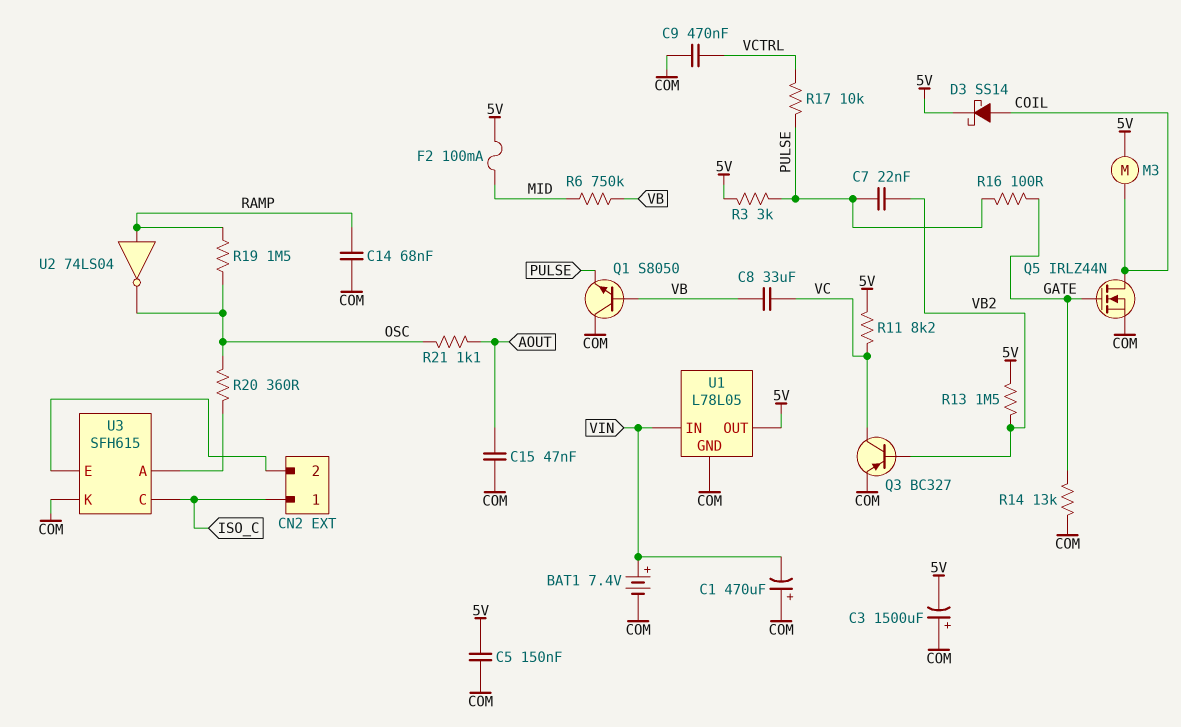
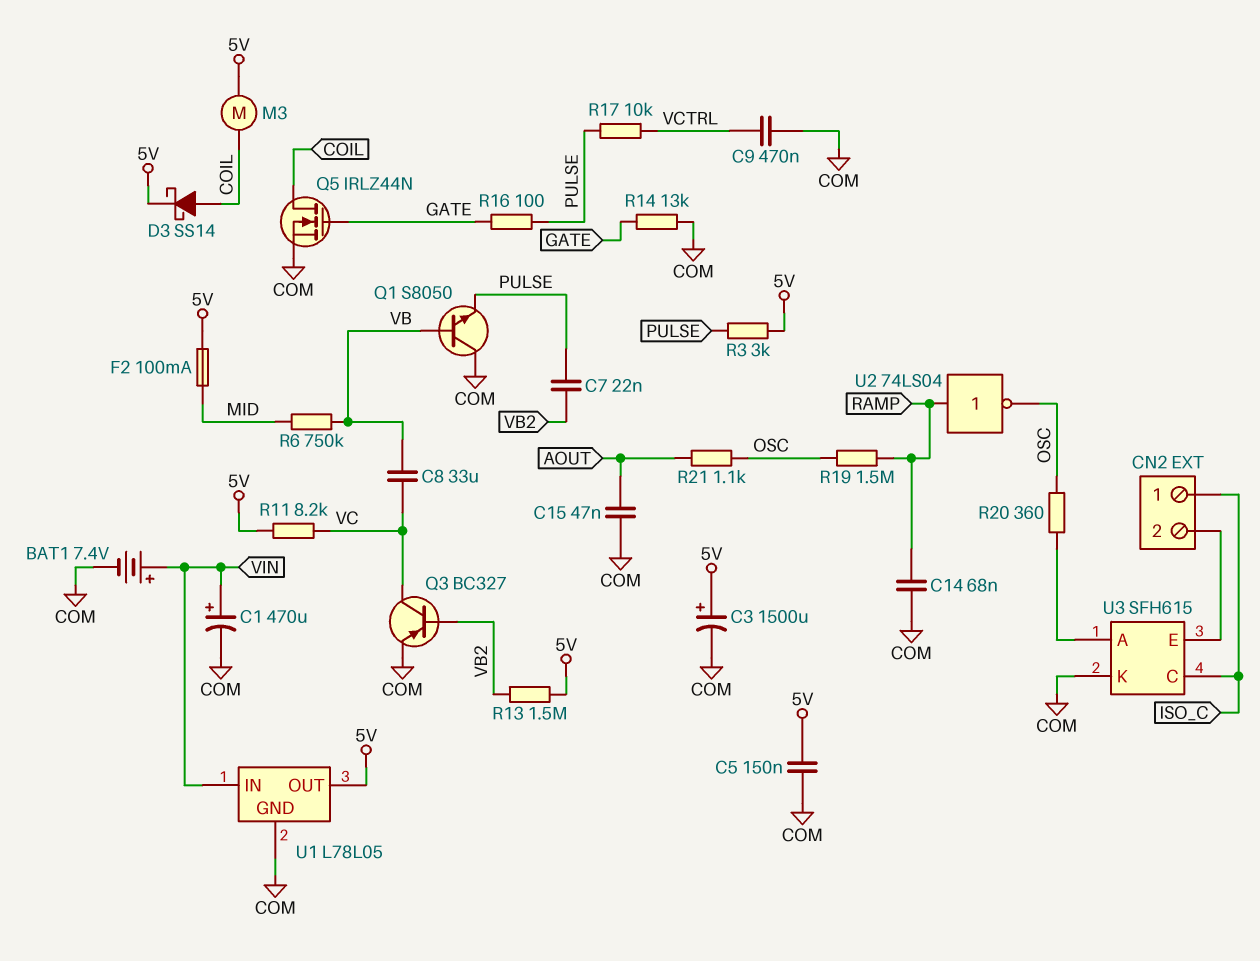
C1: 470uF (plus COM, minus VIN) -> 470uF (plus VIN, minus COM)
C3: 1500uF (plus COM, minus 5V) -> 1500uF (plus 5V, minus COM)

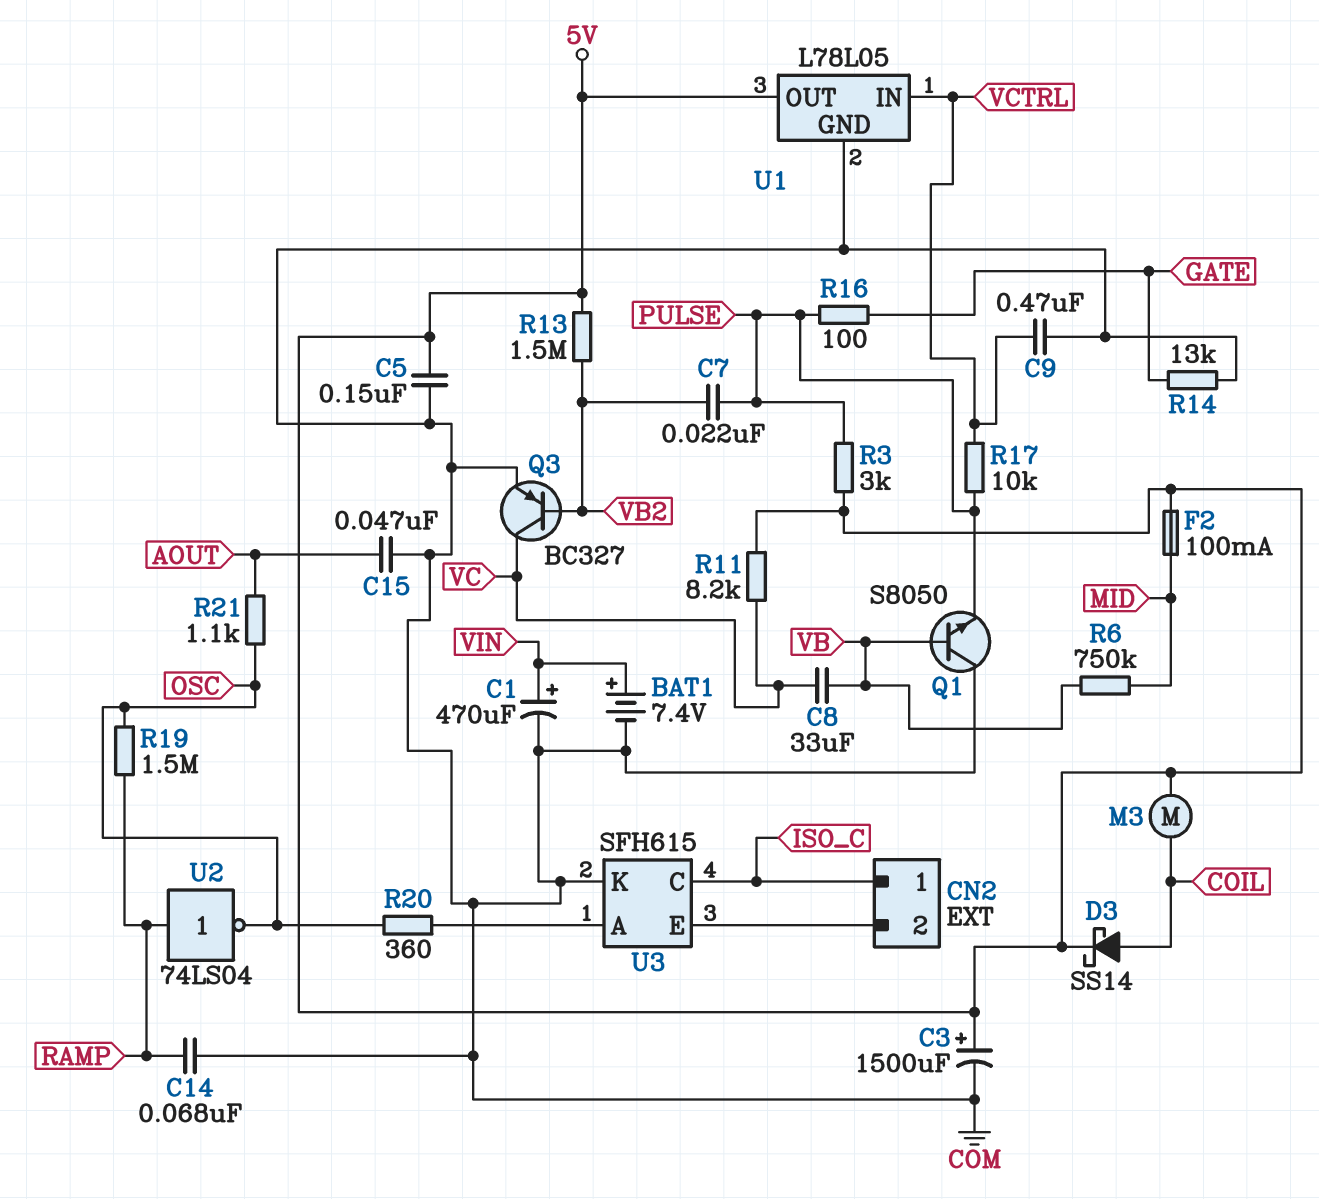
Q5: NMOS IRLZ44N (G GATE, D COIL, S COM) -> none
U1 pin IN: VIN -> VCTRL

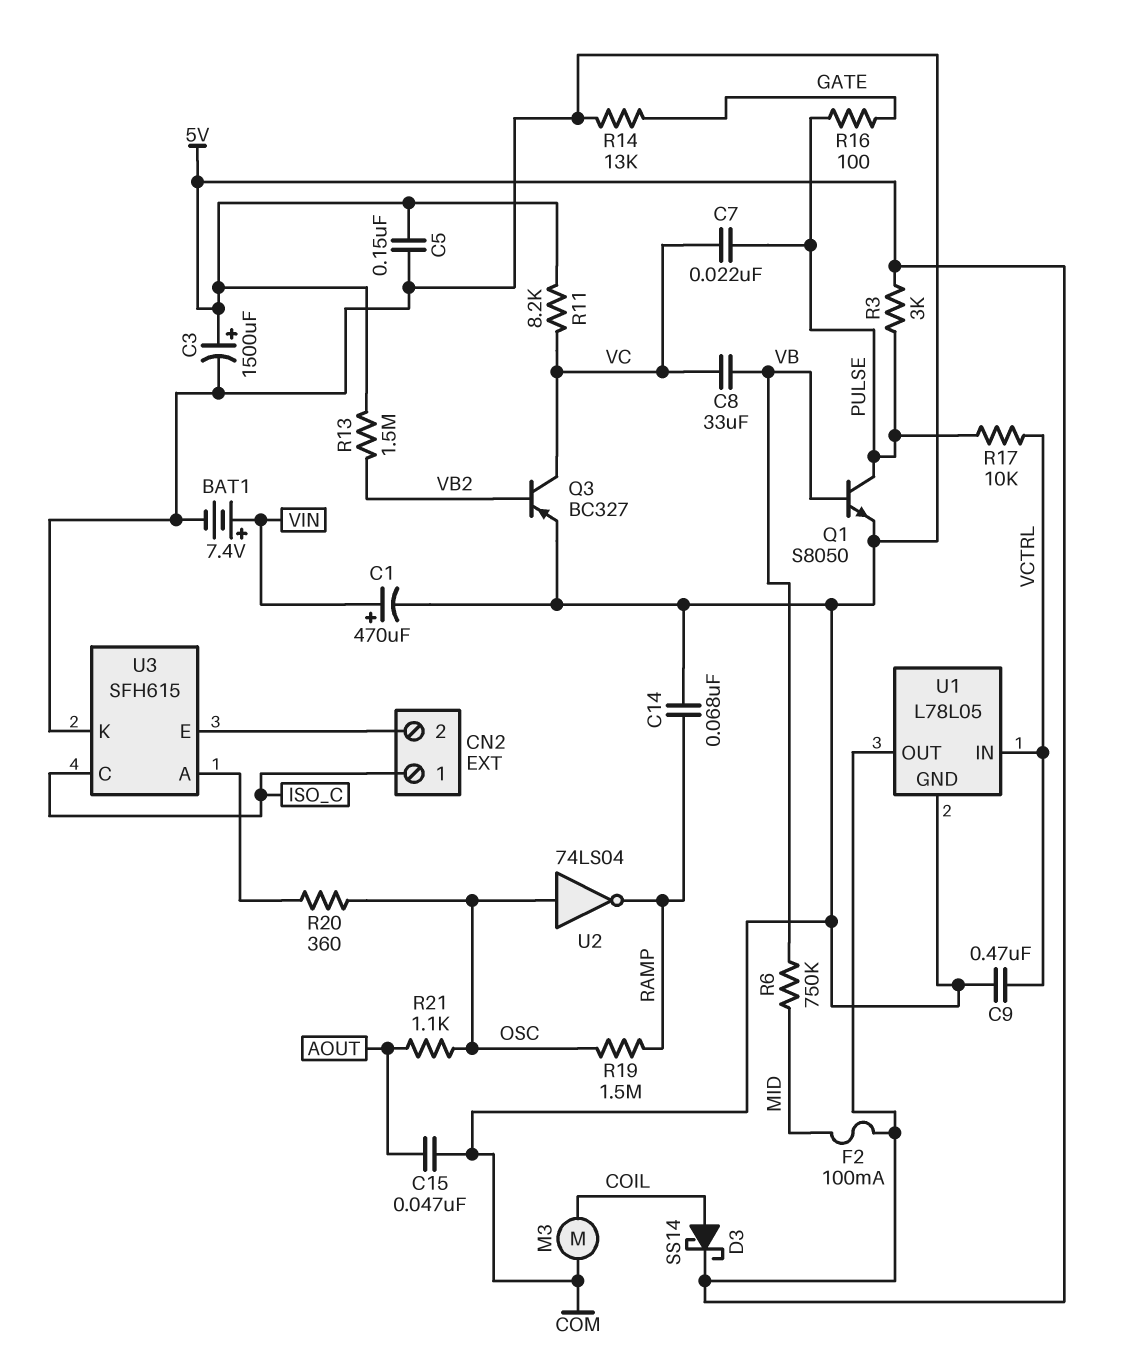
C7: 22nF (PULSE, VB2) -> 22nF (PULSE, VC)
M3: motor (5V, COIL) -> motor (COIL, COM)
Q1: NPN S8050 (B VB, C COM, E PULSE) -> NPN S8050 (B VB, C PULSE, E COM)
U2: NOT 74LS04 (in RAMP, out OSC) -> NOT 74LS04 (in OSC, out RAMP)

